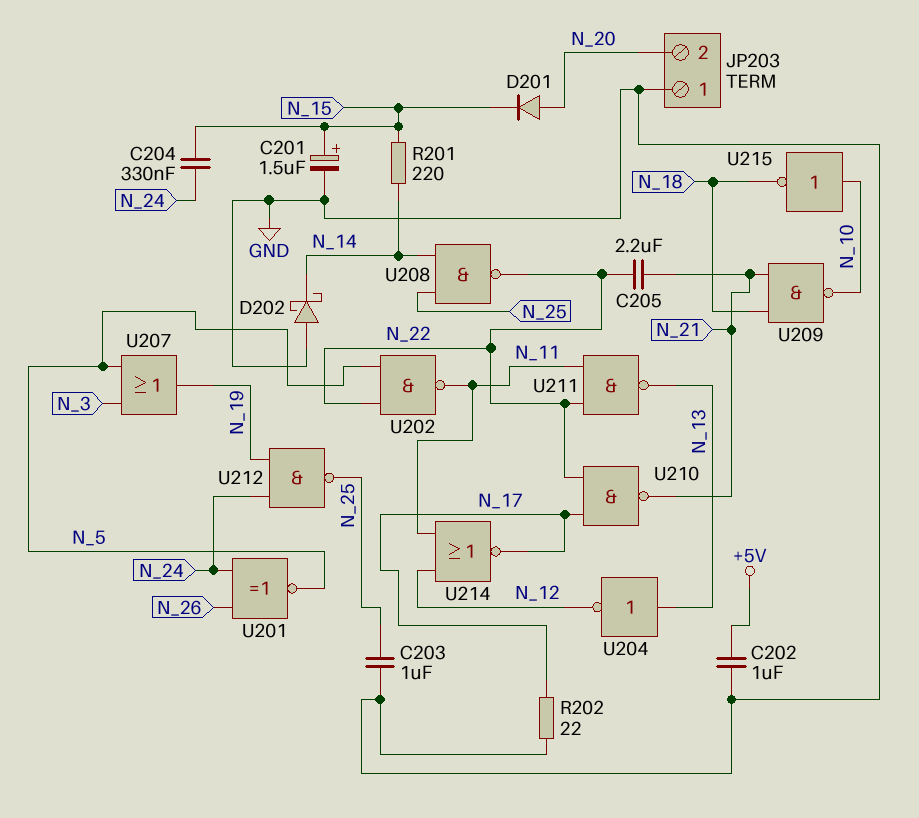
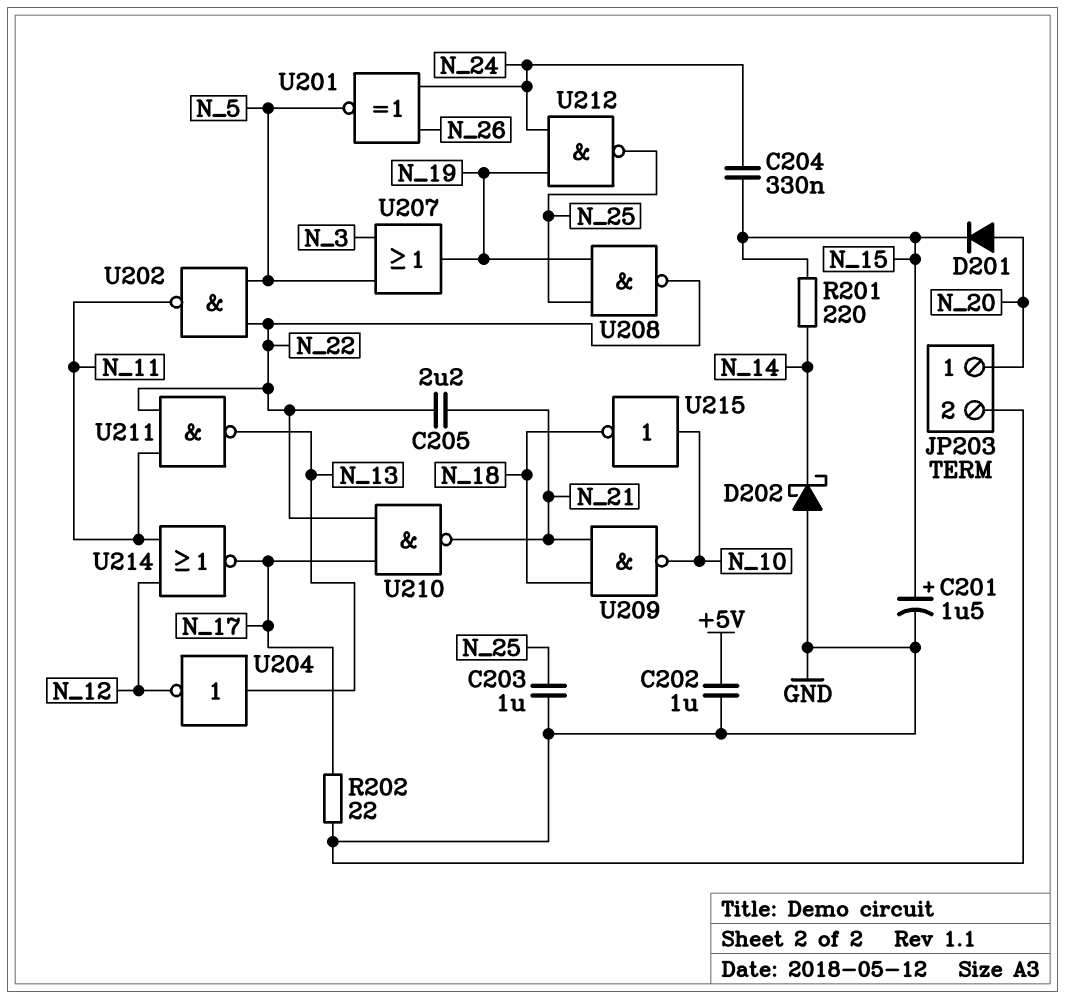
JP203 pin 1: GND -> N_20
JP203 pin 2: N_20 -> GND
U208: NAND (in N_14, in N_25, out N_22) -> NAND (in N_19, in N_25, out N_22)

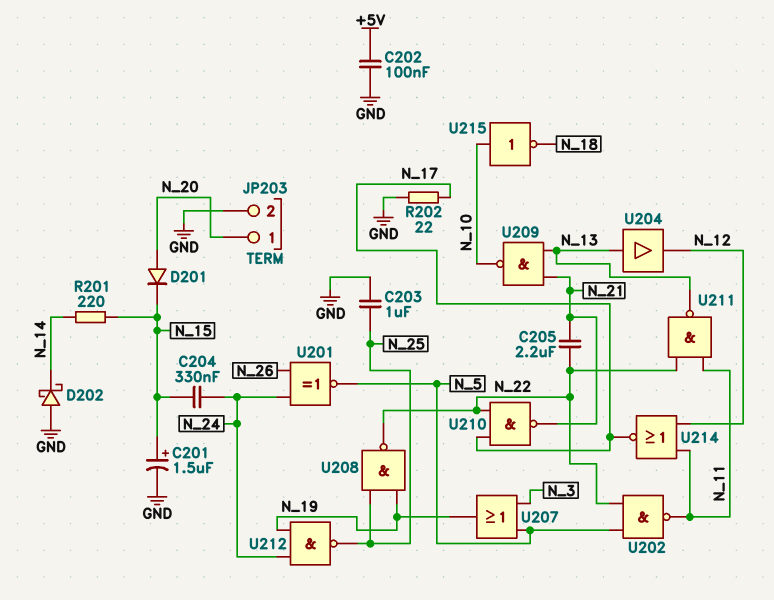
C202: 1uF (+5V, GND) -> 100nF (+5V, GND)
U204: NOT (in N_13, out N_12) -> buffer (in N_13, out N_12)
U209: NAND (in N_18, in N_21, out N_10) -> NAND (in N_13, in N_21, out N_10)

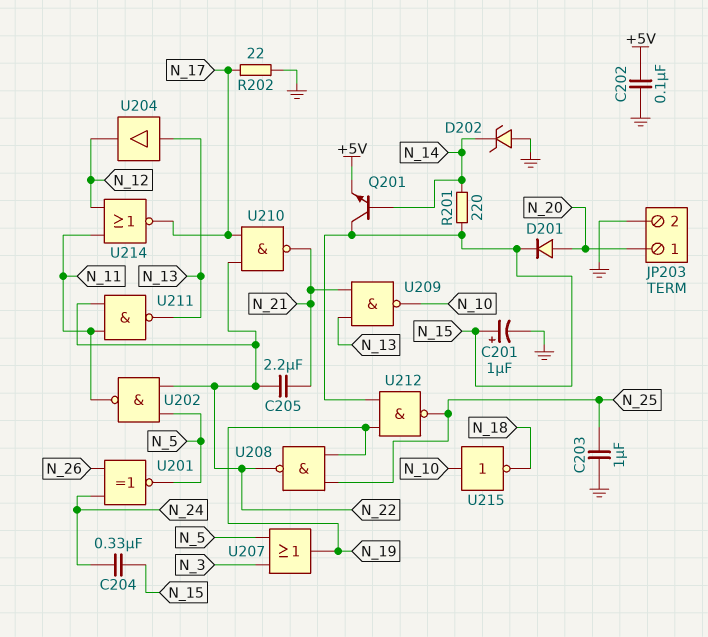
C201: 1.5uF (plus N_15, minus GND) -> 1uF (plus N_15, minus GND)
D202: schottky (A GND, K N_14) -> zener (A GND, K N_14)
Q201: none -> NPN (B N_14, C N_15, E +5V)
U212: NAND (in N_19, in N_24, out N_25) -> NAND (in N_15, in N_19, out N_25)

